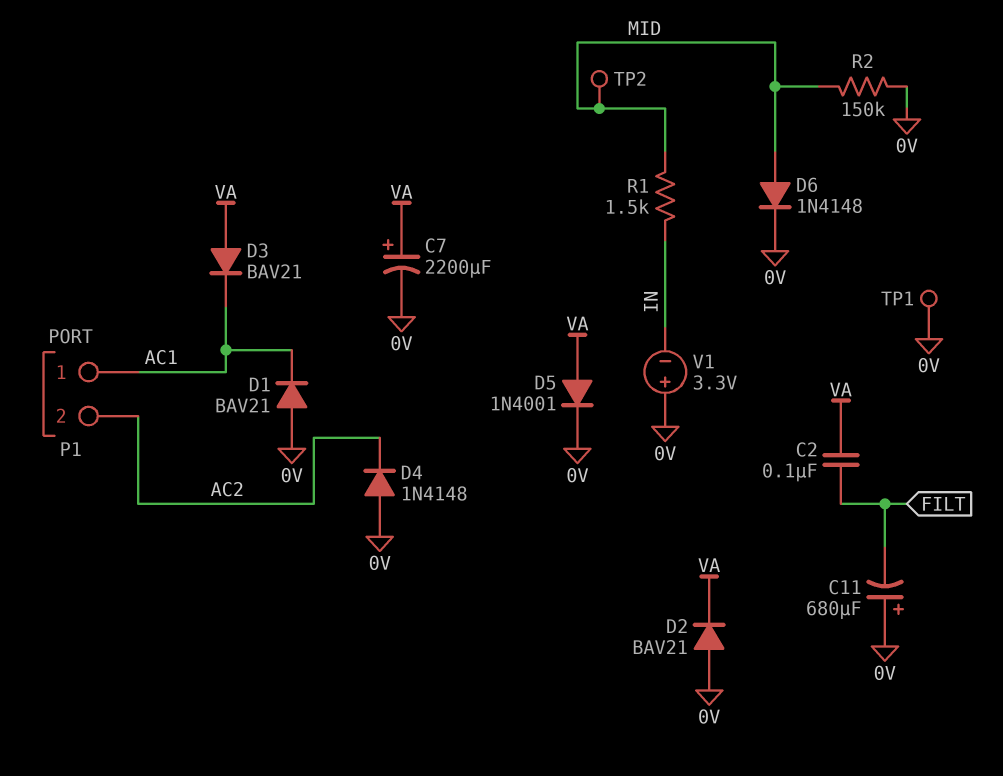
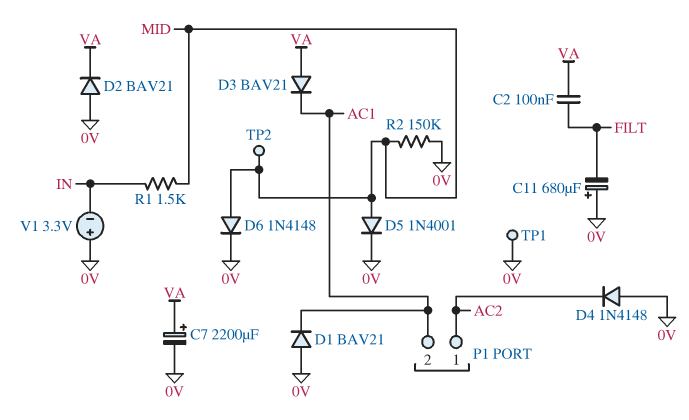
D5: diode 1N4001 (A VA, K 0V) -> diode 1N4001 (A MID, K 0V)
P1 pin 1: AC1 -> AC2
P1 pin 2: AC2 -> AC1

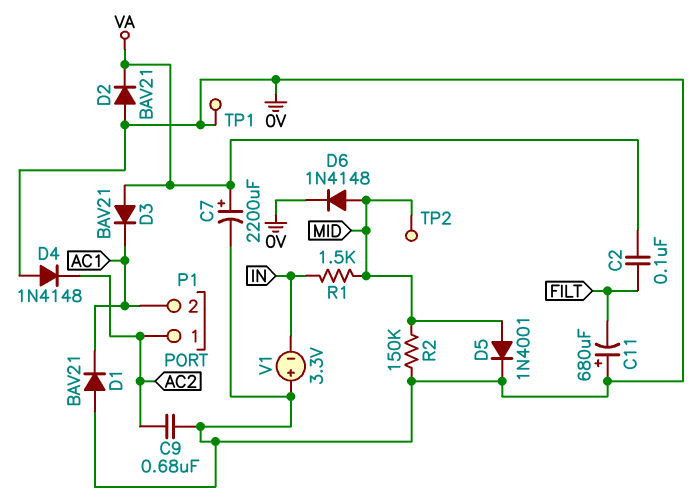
C9: none -> 680nF (0V, AC2)

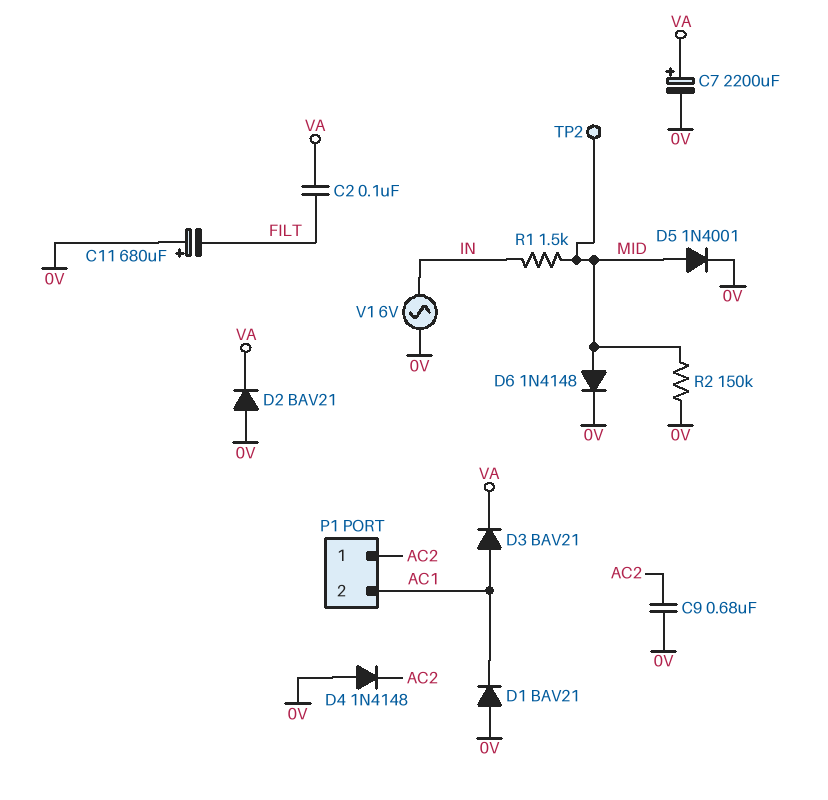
D3: diode BAV21 (A VA, K AC1) -> diode BAV21 (A AC1, K VA)
TP1: test point (0V) -> none
V1: 3.3V (plus 0V, minus IN) -> AC 6V (0V, IN)

